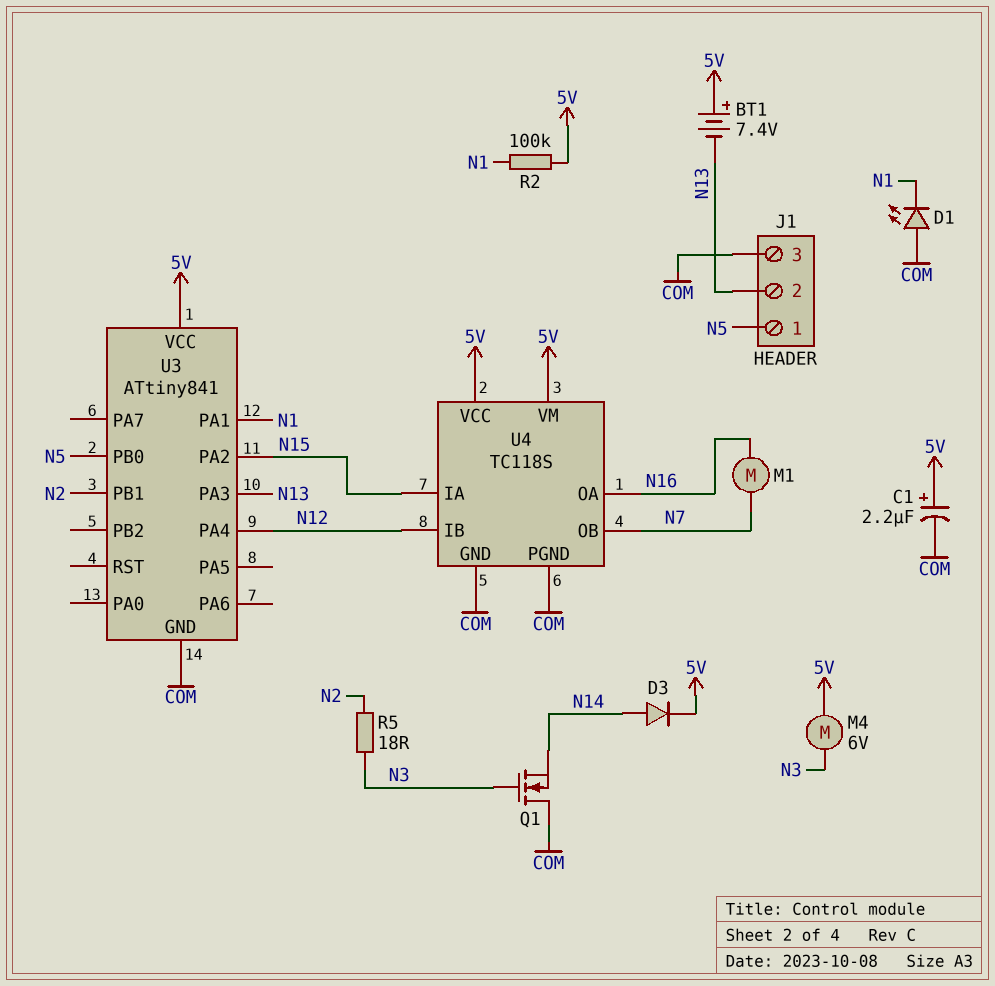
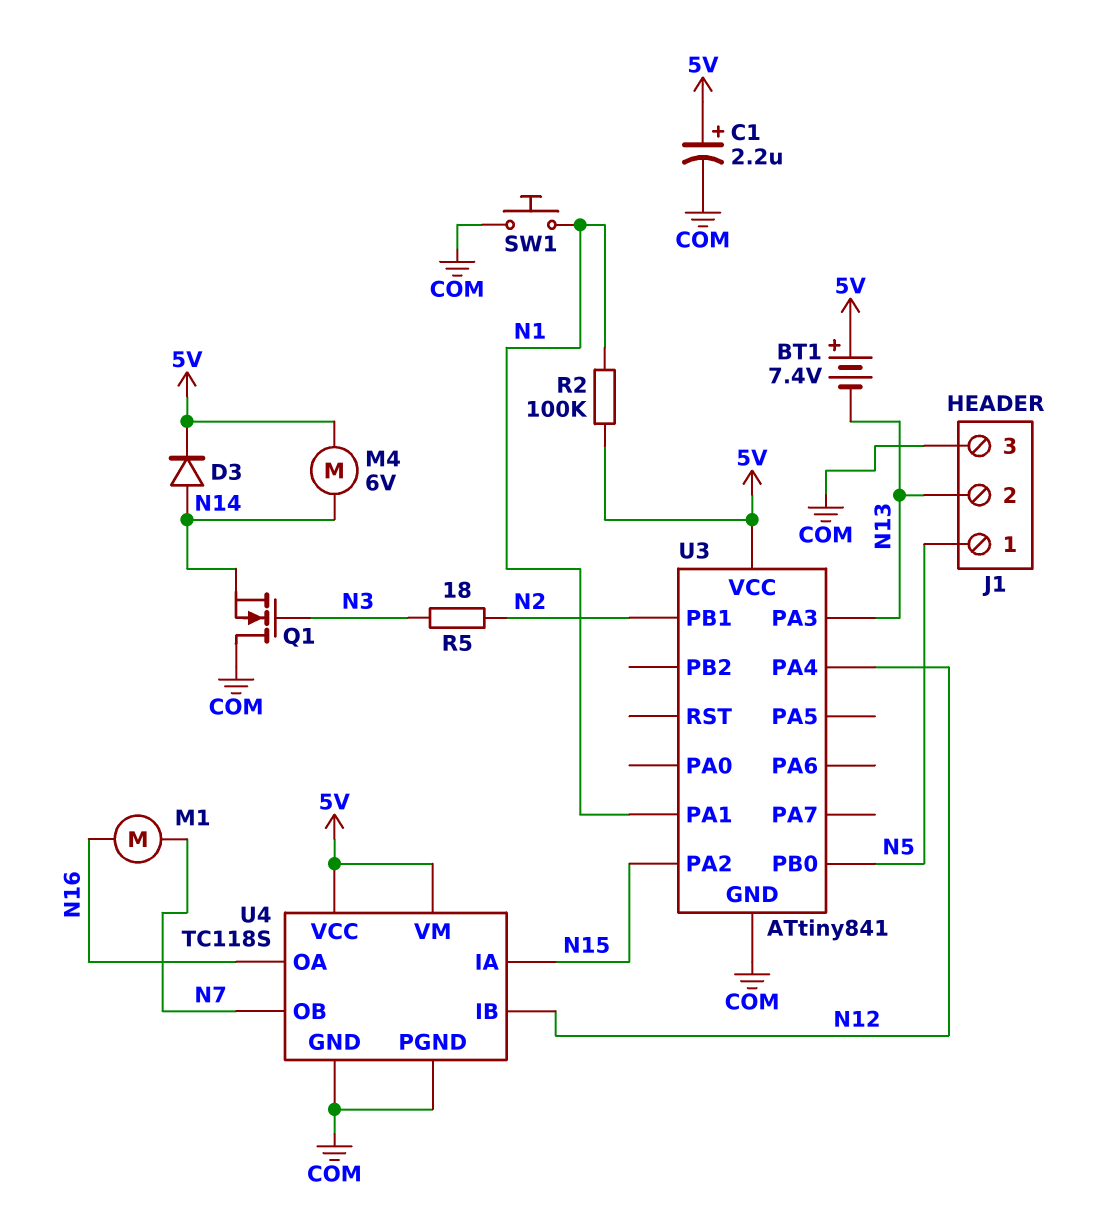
D1: LED (A COM, K N1) -> none
M4: motor 6V (5V, N3) -> motor 6V (5V, N14)
SW1: none -> button (COM, N1)

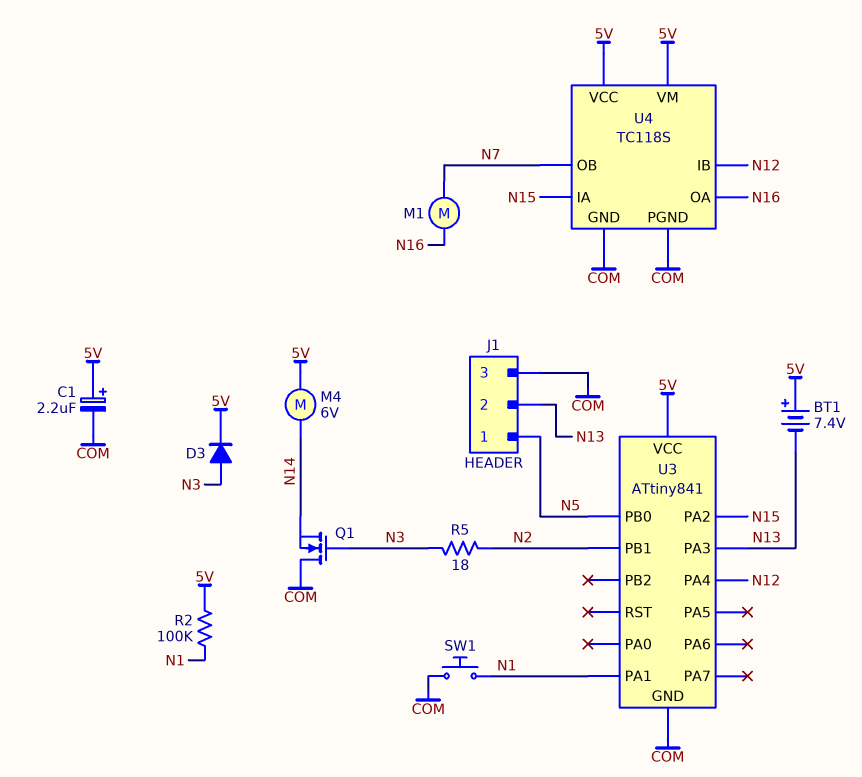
D3: diode (A N14, K 5V) -> diode (A N3, K 5V)

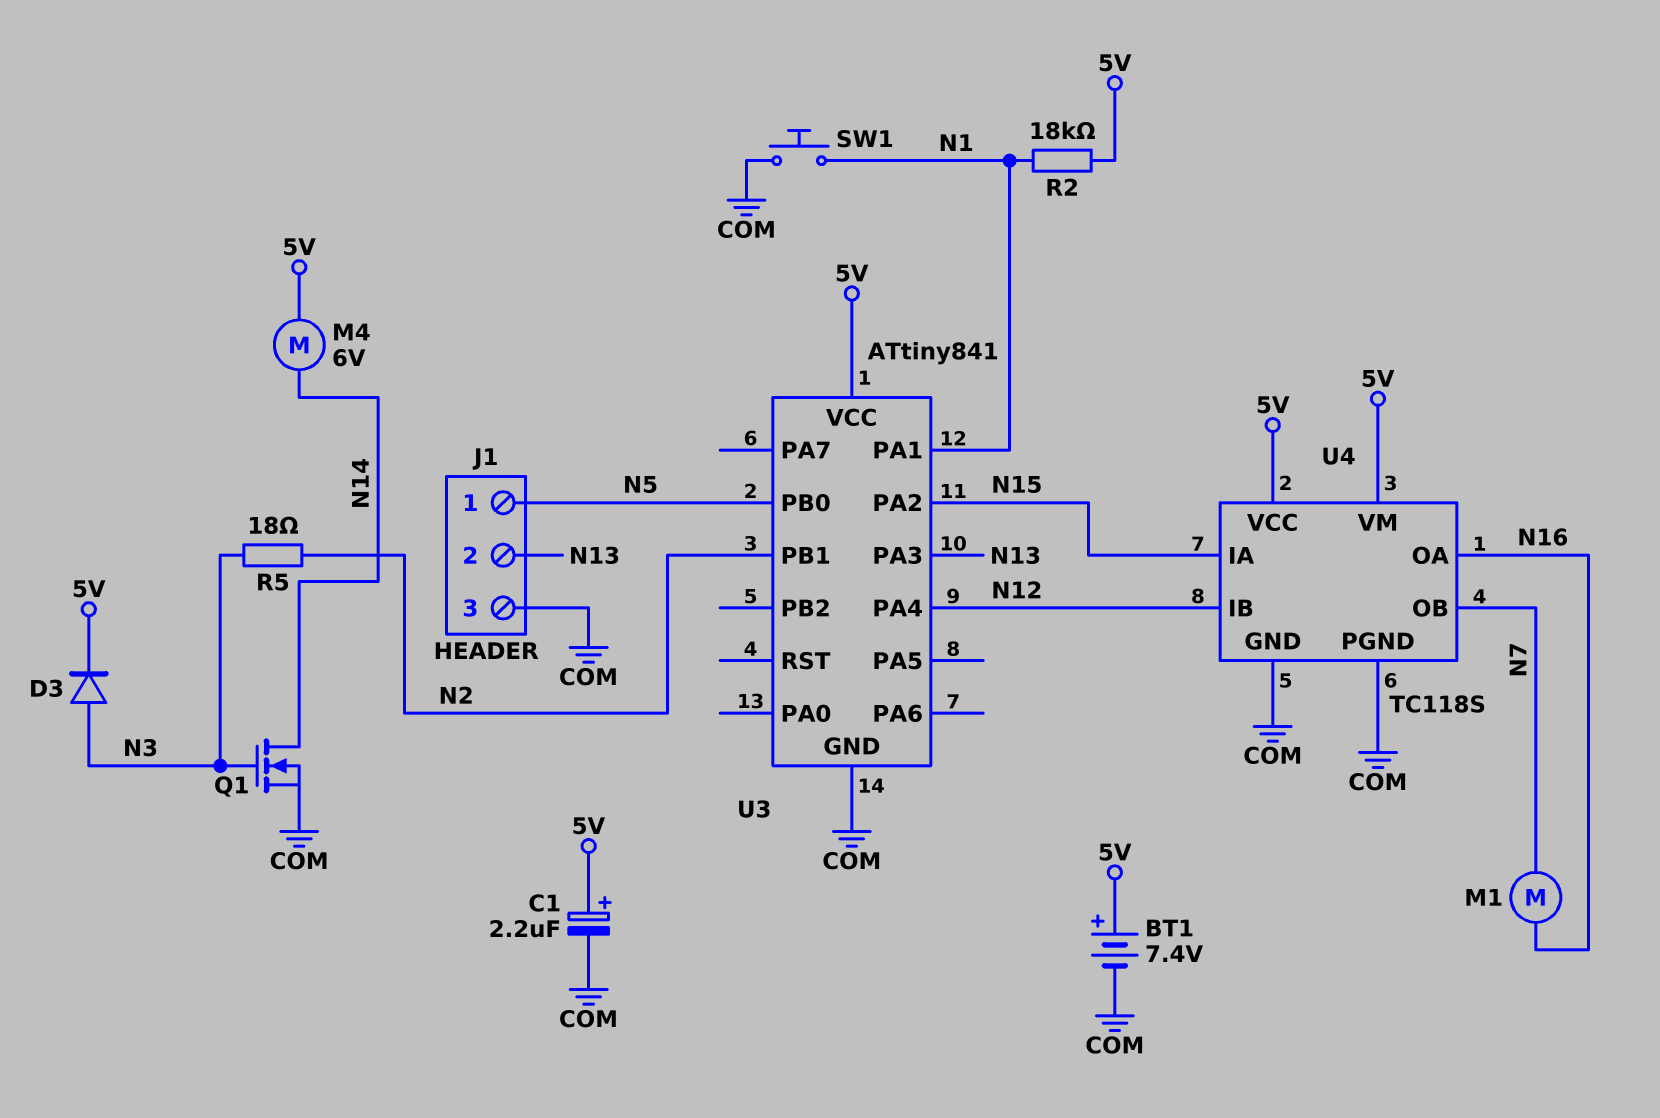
BT1: 7.4V (plus 5V, minus N13) -> 7.4V (plus 5V, minus COM)
Q1: NMOS (G N3, D COM, S N14) -> NMOS (G N3, D N14, S COM)
R2: 100k (5V, N1) -> 18k (5V, N1)

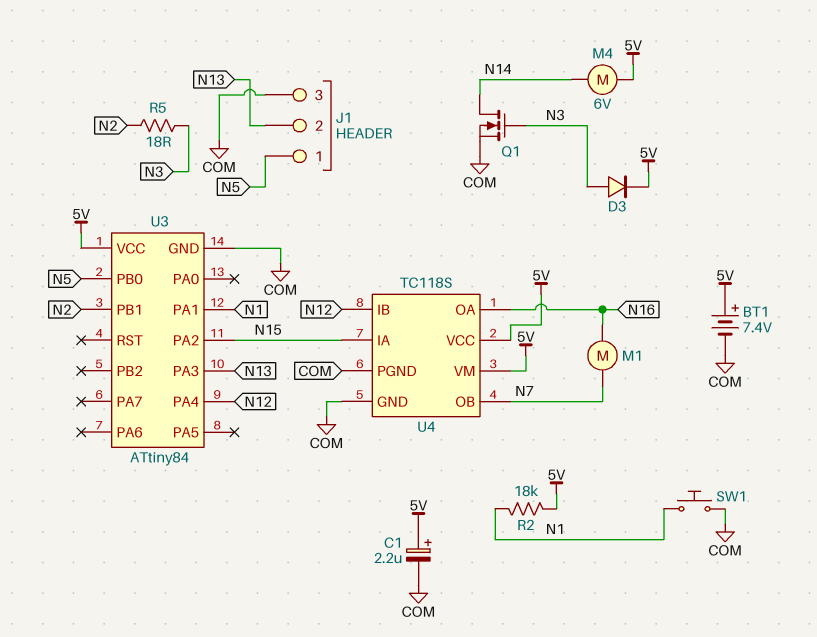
U3: ATtiny841 -> ATtiny84

